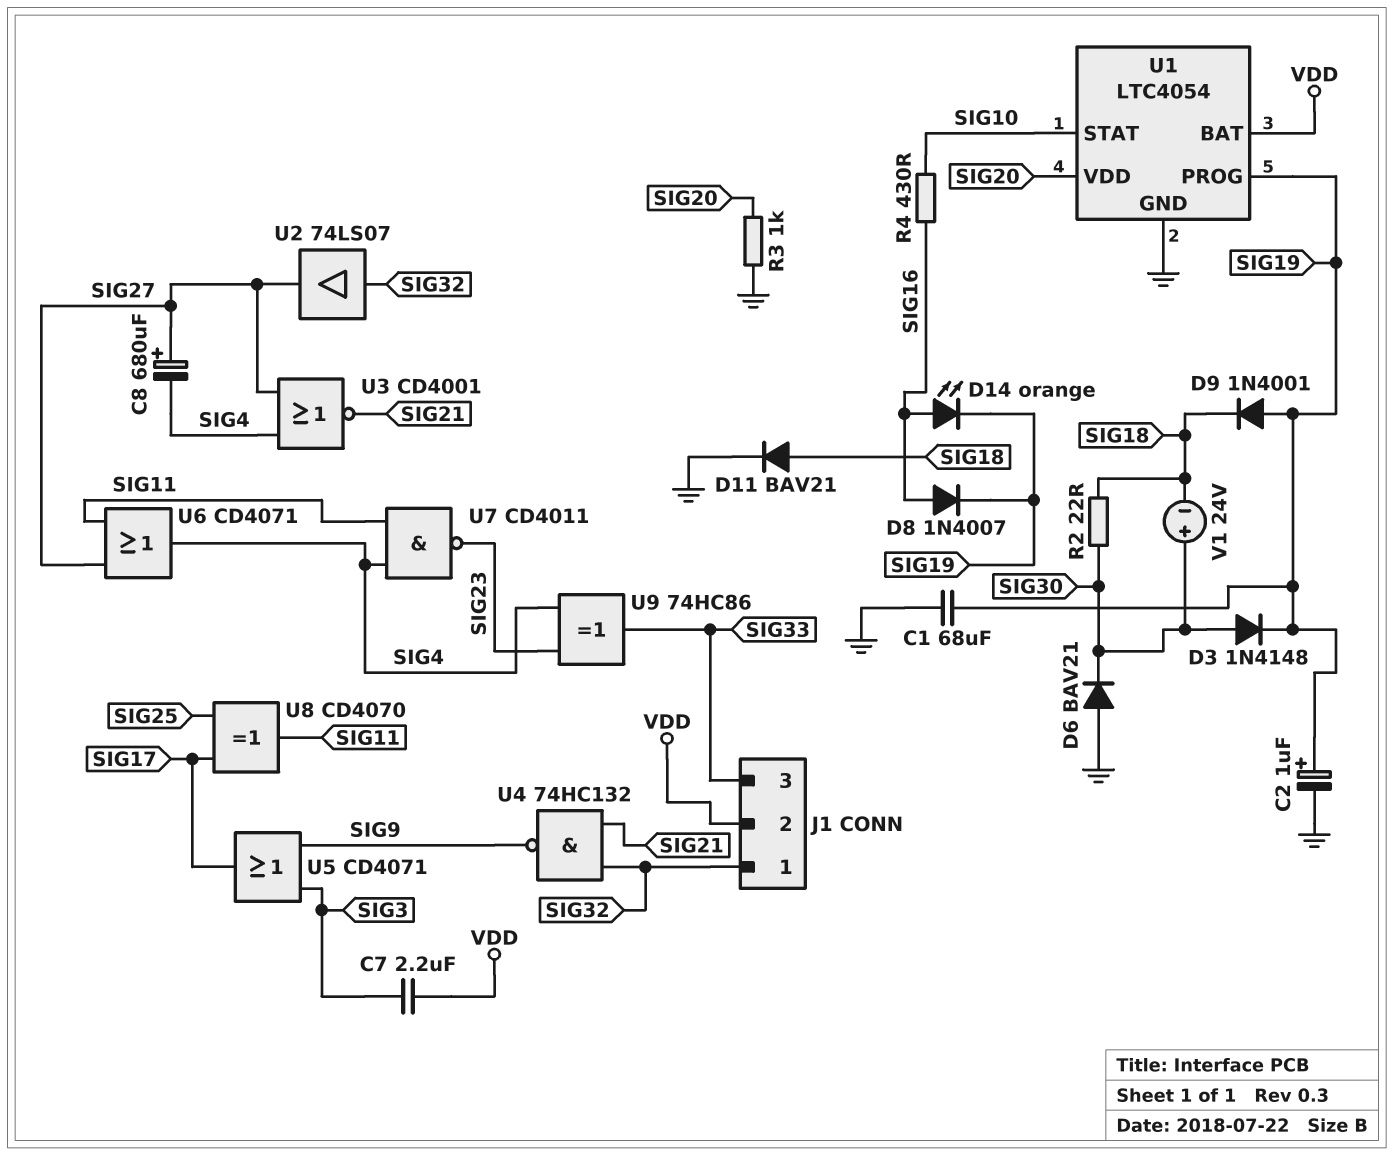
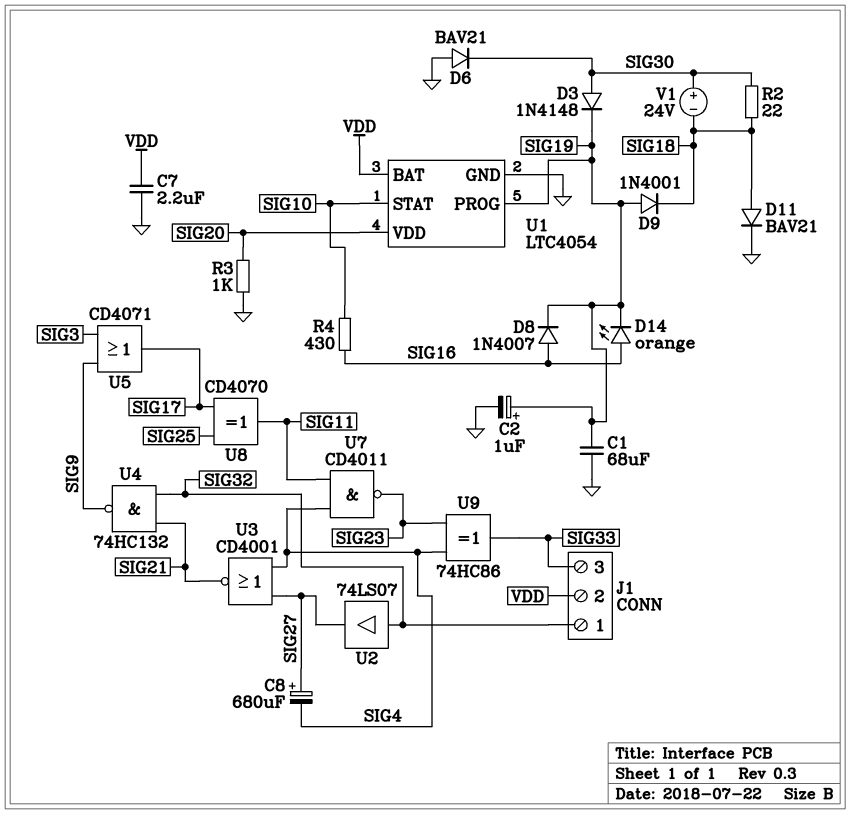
C7: 2.2uF (SIG3, VDD) -> 2.2uF (GND, VDD)
U6: OR CD4071 (in SIG11, in SIG27, out SIG4) -> none

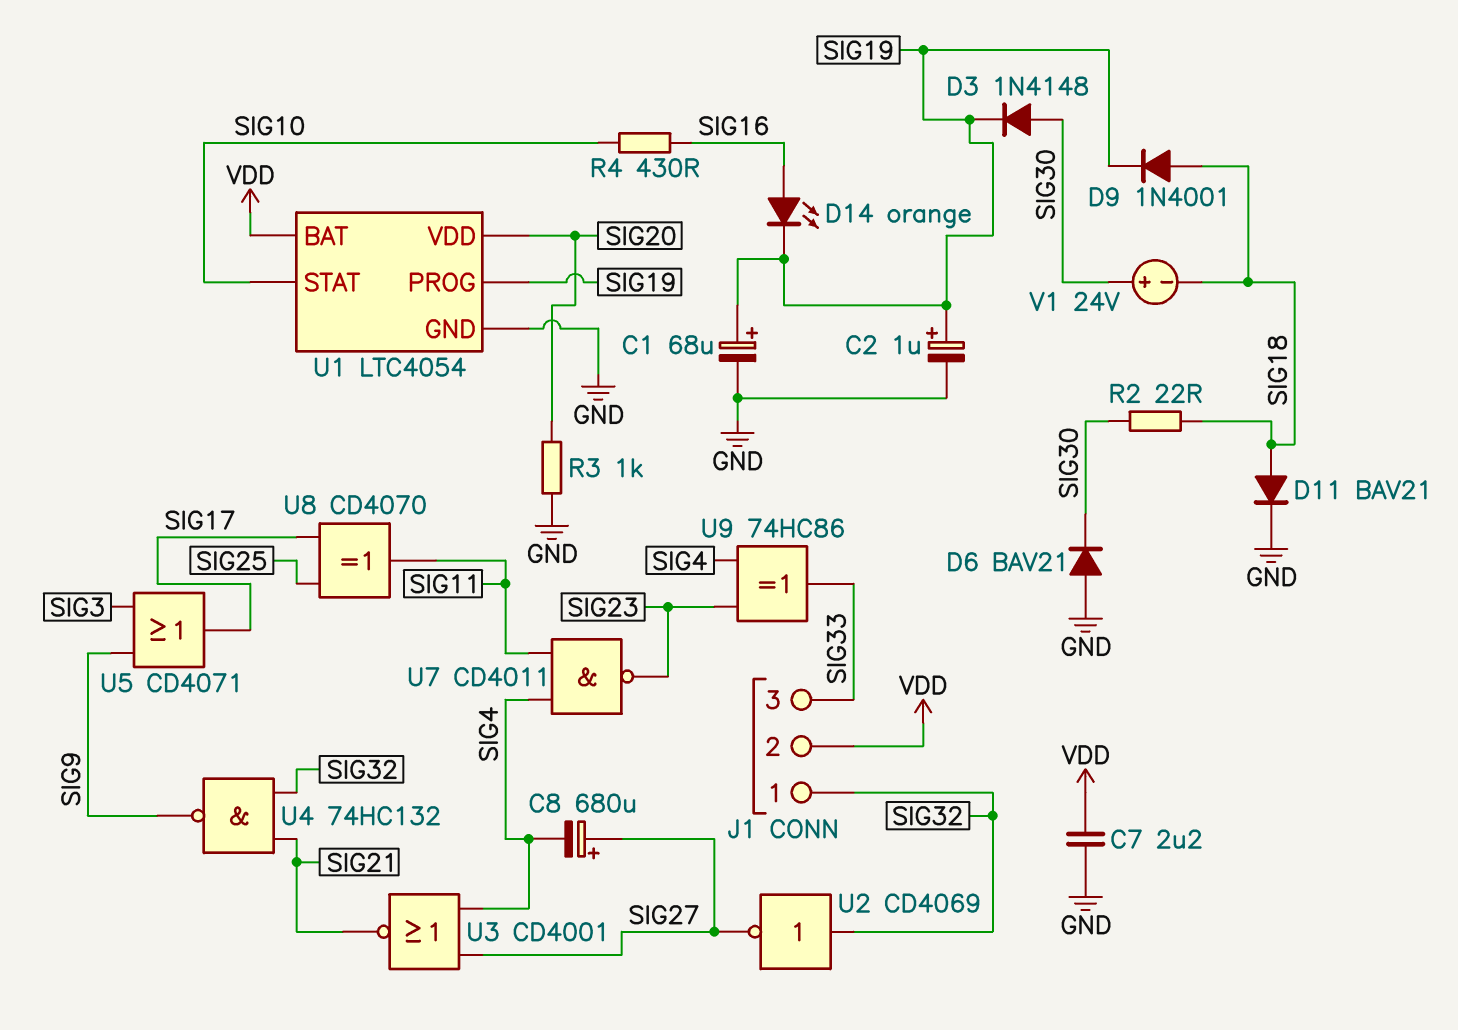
C1: 68uF (GND, SIG19) -> 68uF (plus SIG19, minus GND)
D8: diode 1N4007 (A SIG16, K SIG19) -> none
D9: diode 1N4001 (A SIG19, K SIG18) -> diode 1N4001 (A SIG18, K SIG19)
U2: buffer 74LS07 (in SIG32, out SIG27) -> NOT CD4069 (in SIG32, out SIG27)

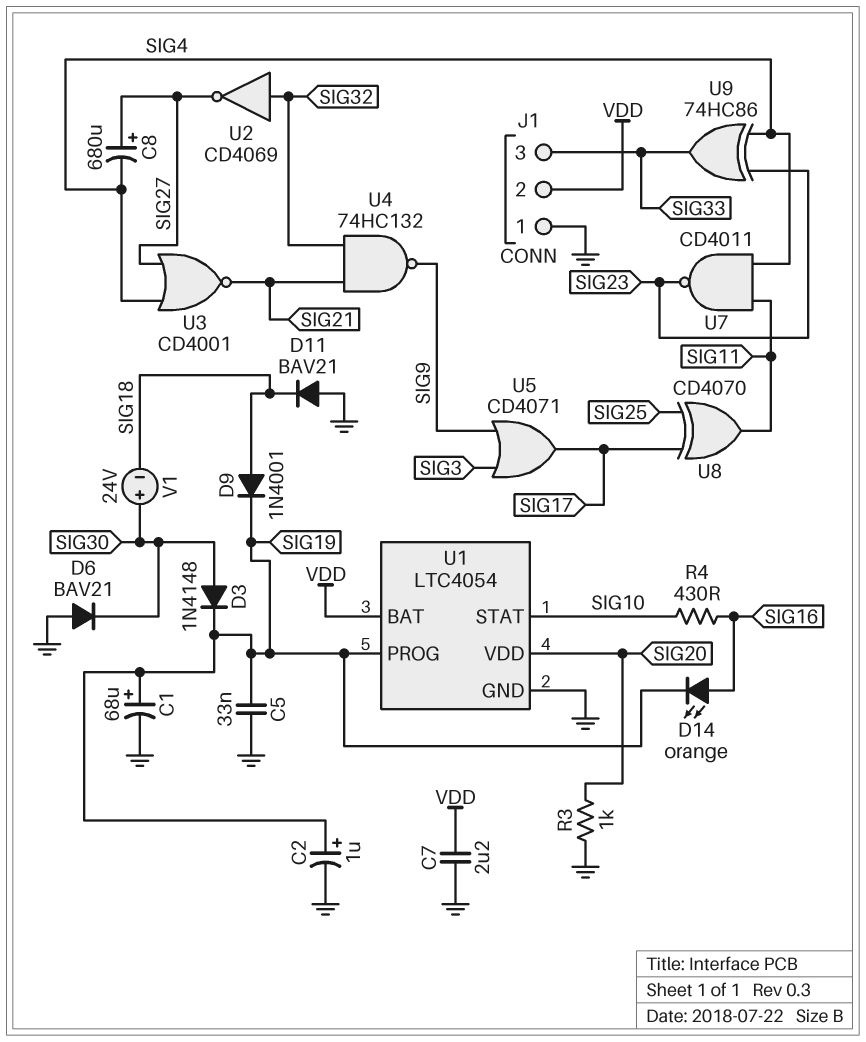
C5: none -> 33nF (GND, SIG19)
D11: diode BAV21 (A SIG18, K GND) -> diode BAV21 (A GND, K SIG18)
J1 pin 1: SIG32 -> GND
R2: 22 (SIG18, SIG30) -> none

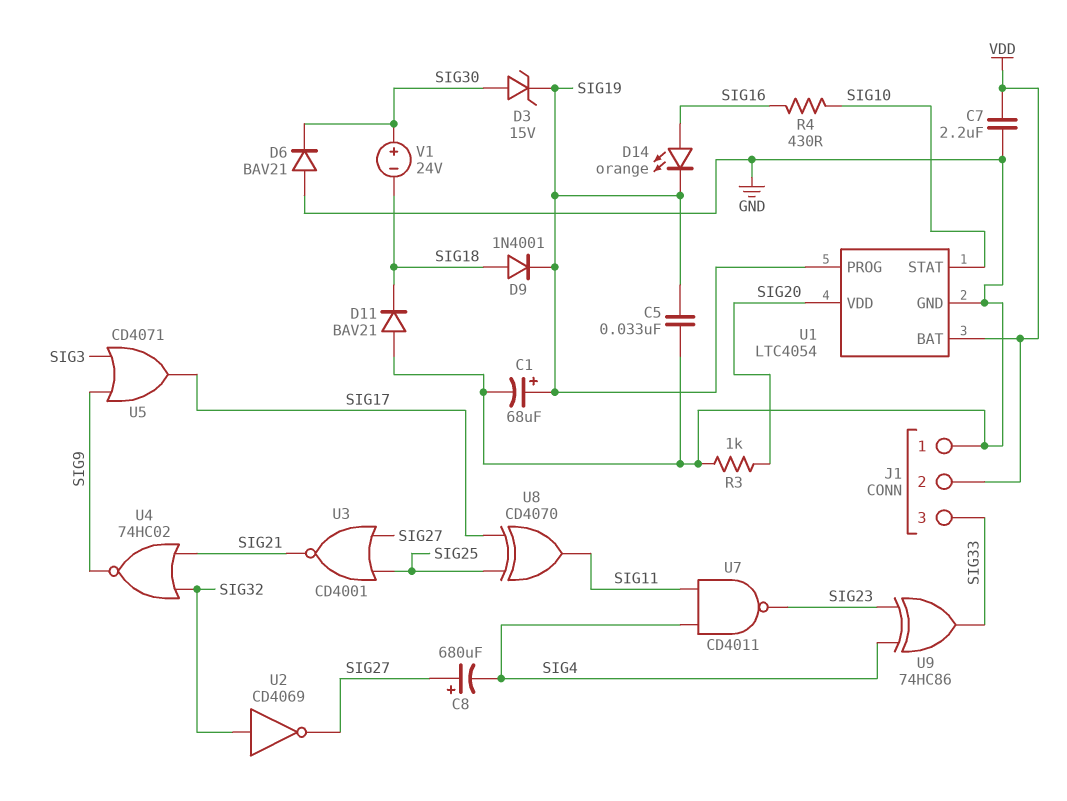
C2: 1uF (plus SIG19, minus GND) -> none
D3: diode 1N4148 (A SIG30, K SIG19) -> zener 15V (A SIG30, K SIG19)
U3: NOR CD4001 (in SIG4, in SIG27, out SIG21) -> NOR CD4001 (in SIG25, in SIG27, out SIG21)
U4: NAND 74HC132 (in SIG21, in SIG32, out SIG9) -> NOR 74HC02 (in SIG21, in SIG32, out SIG9)

